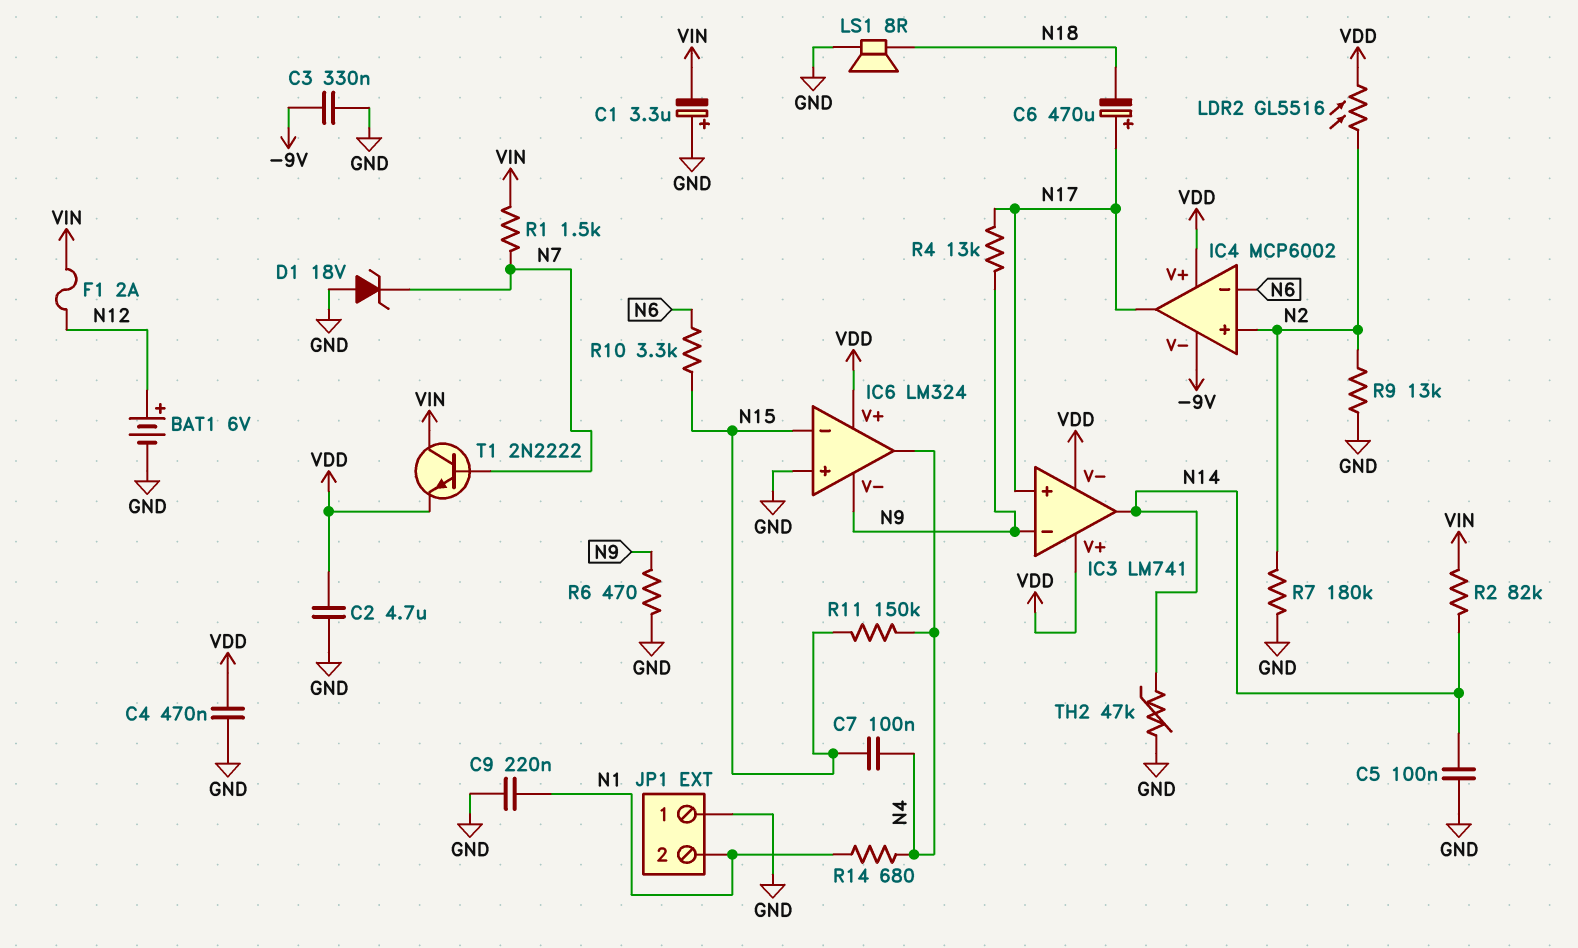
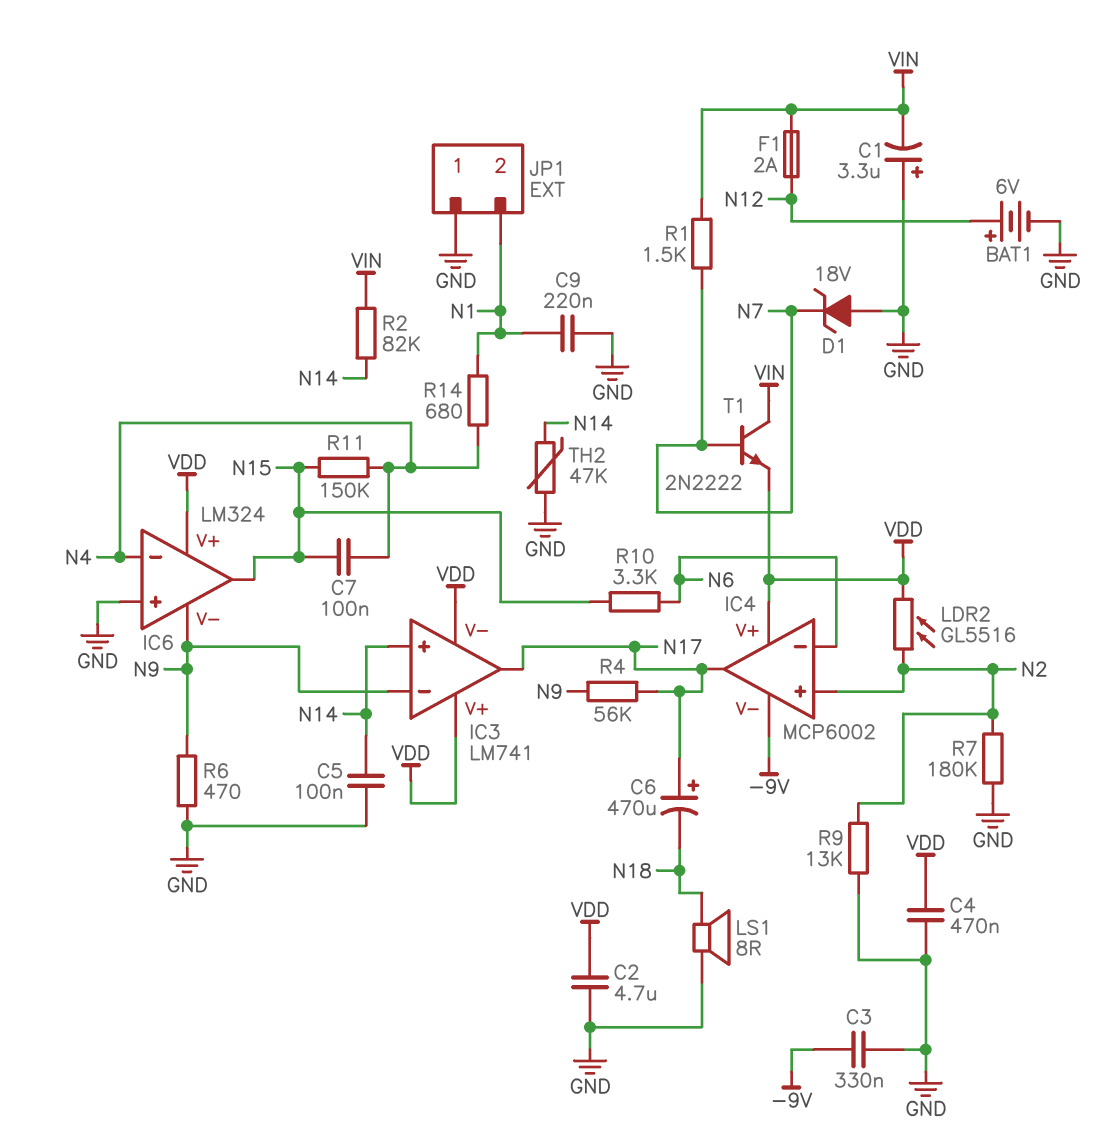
IC3 pin in+: N17 -> N14
IC3 pin out: N14 -> N17
IC6 pin in-: N15 -> N4
IC6 pin out: N4 -> N15
R4: 13k (N9, N17) -> 56k (N9, N17)

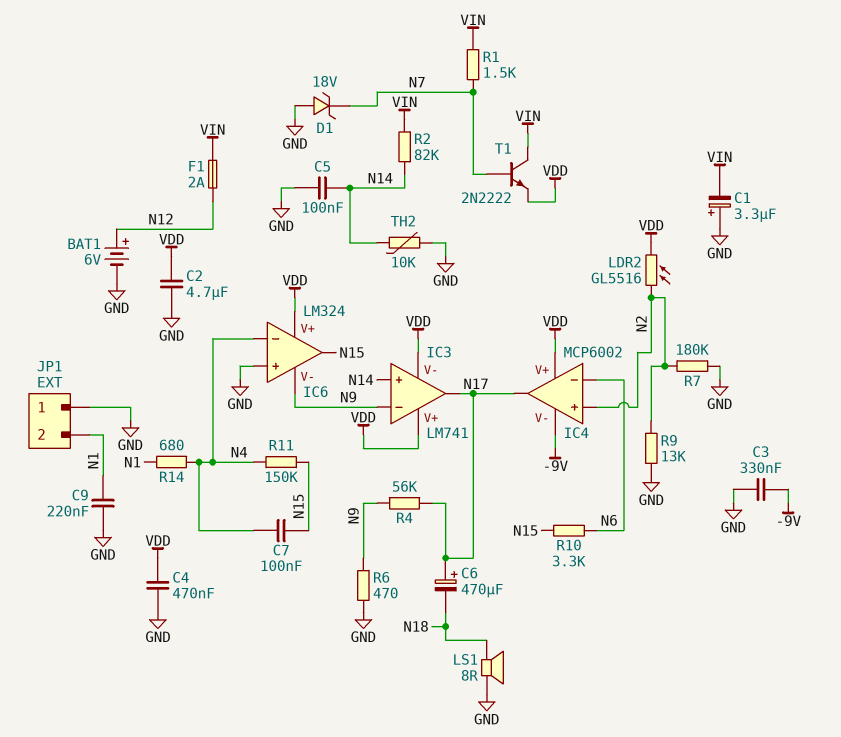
TH2: 47k (GND, N14) -> 10k (GND, N14)

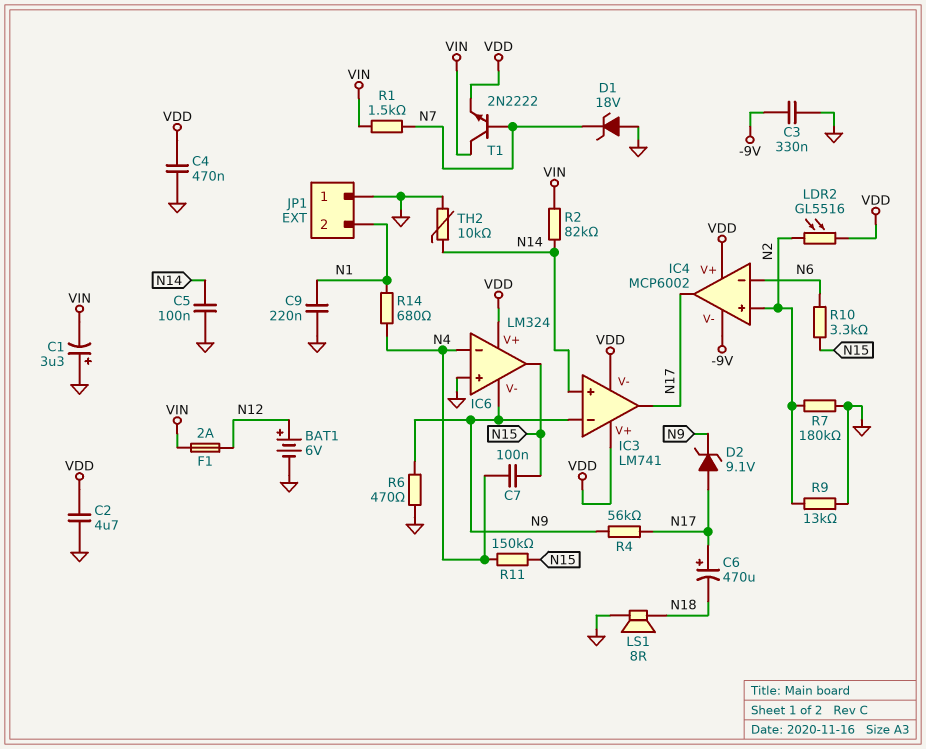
D2: none -> zener 9.1V (A N17, K N9)

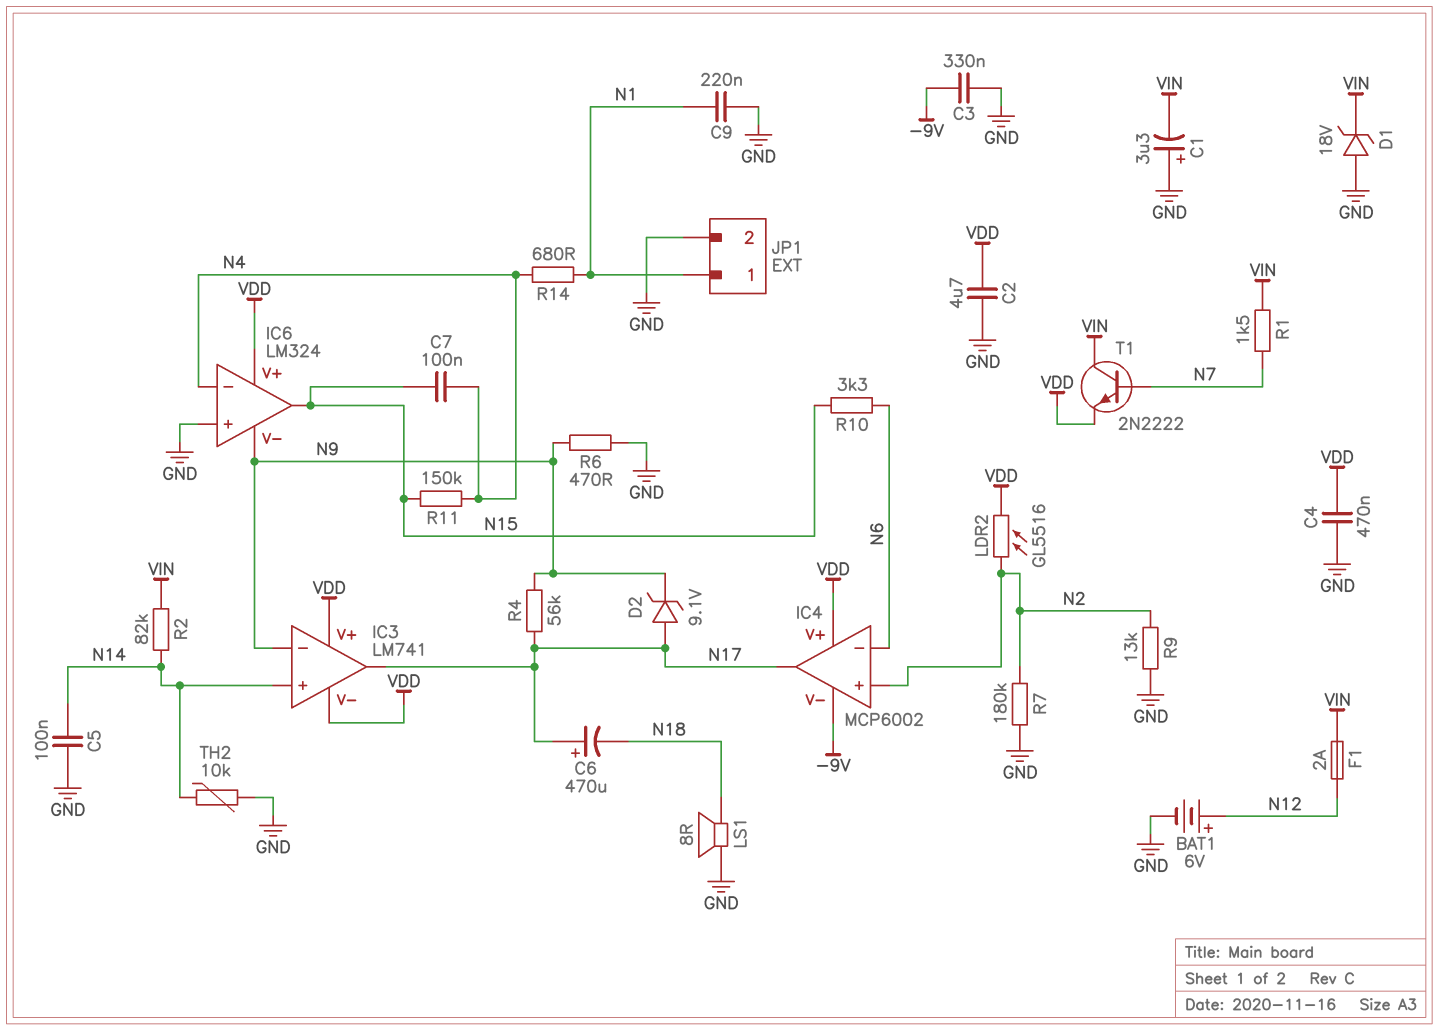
D1: zener 18V (A GND, K N7) -> zener 18V (A GND, K VIN)
JP1 pin 1: GND -> N1
JP1 pin 2: N1 -> GND

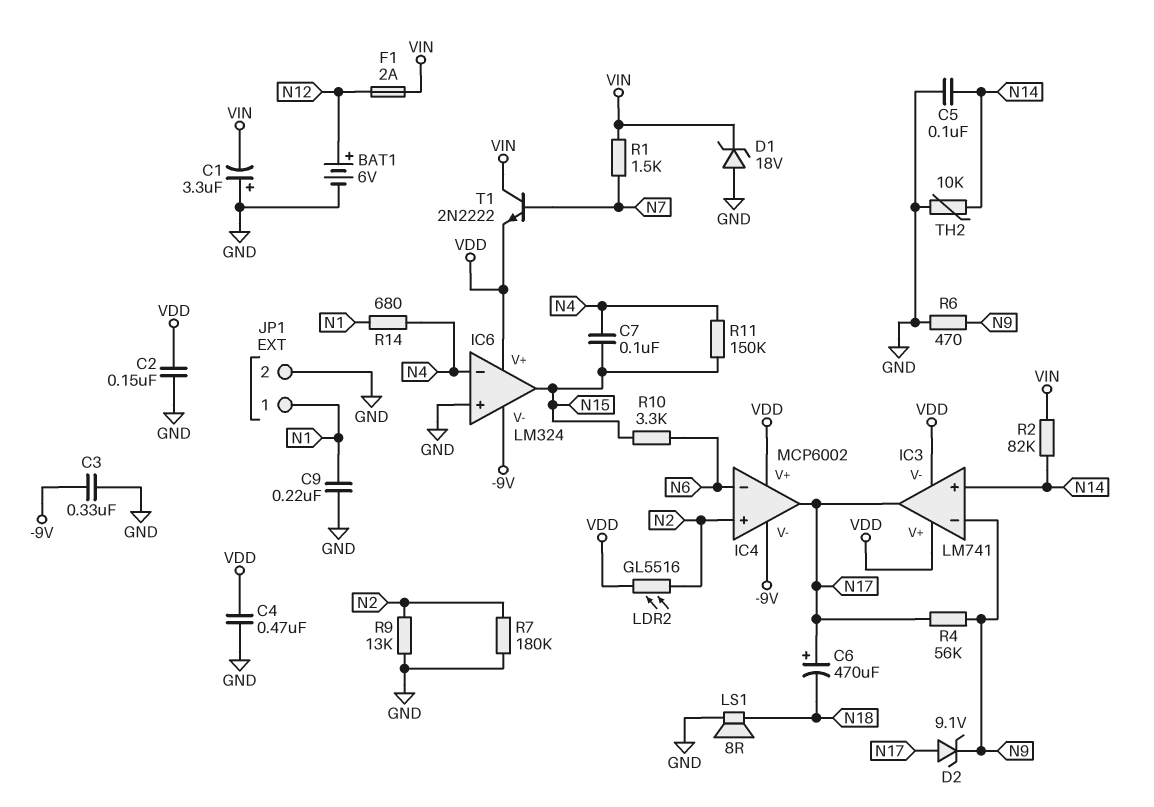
C2: 4.7uF (GND, VDD) -> 150nF (GND, VDD)
IC6 pin V-: N9 -> -9V

